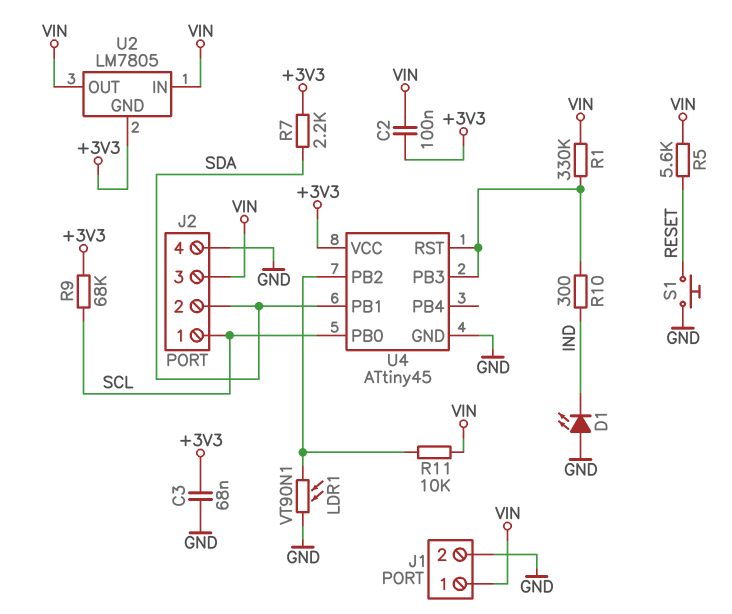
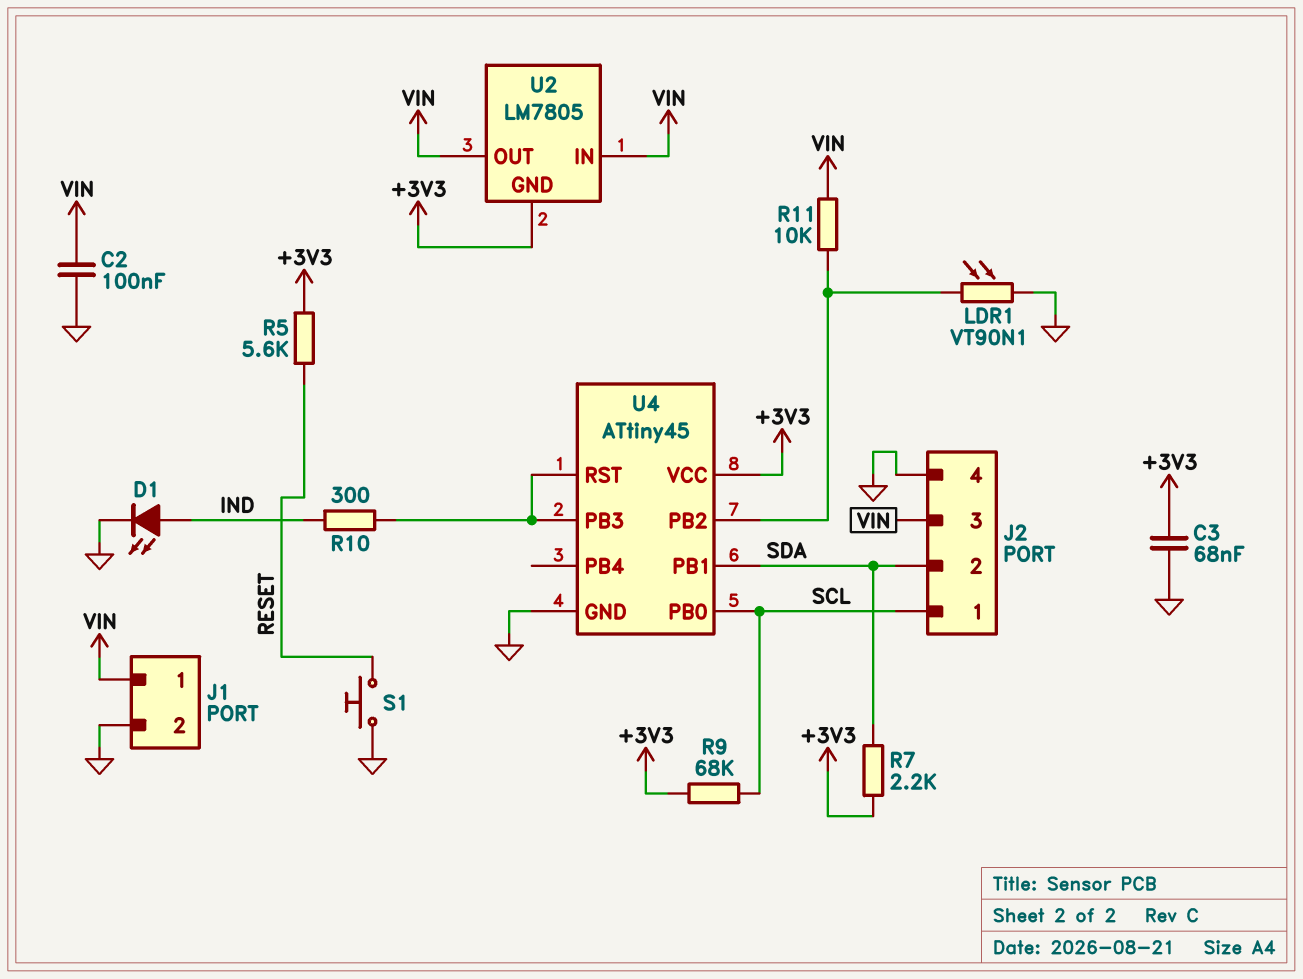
C2: 100nF (+3V3, VIN) -> 100nF (GND, VIN)
D1: LED (A GND, K IND) -> LED (A IND, K GND)
R1: 330k (U4/PB3, VIN) -> none
R5: 5.6k (RESET, VIN) -> 5.6k (+3V3, RESET)

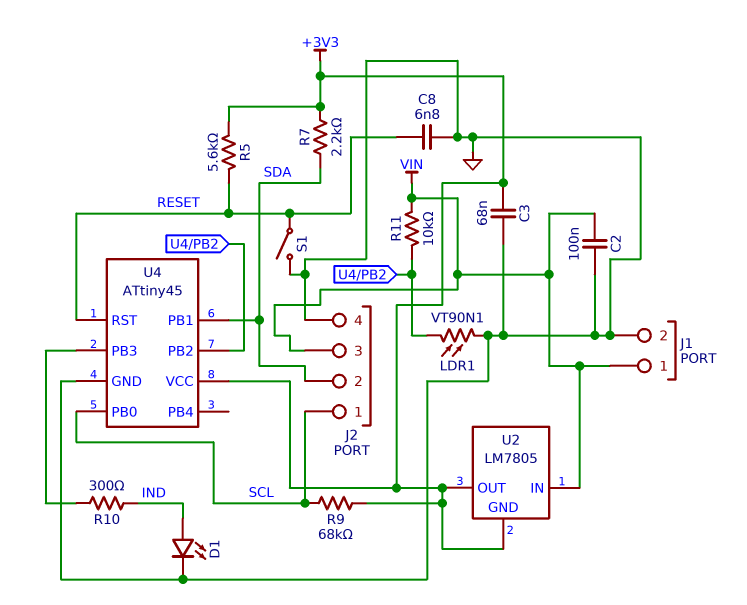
C8: none -> 6.8nF (GND, RESET)
S1: button (GND, RESET) -> switch (GND, RESET)
U2 pin OUT: VIN -> +3V3
U4 pin RST: U4/PB3 -> RESET

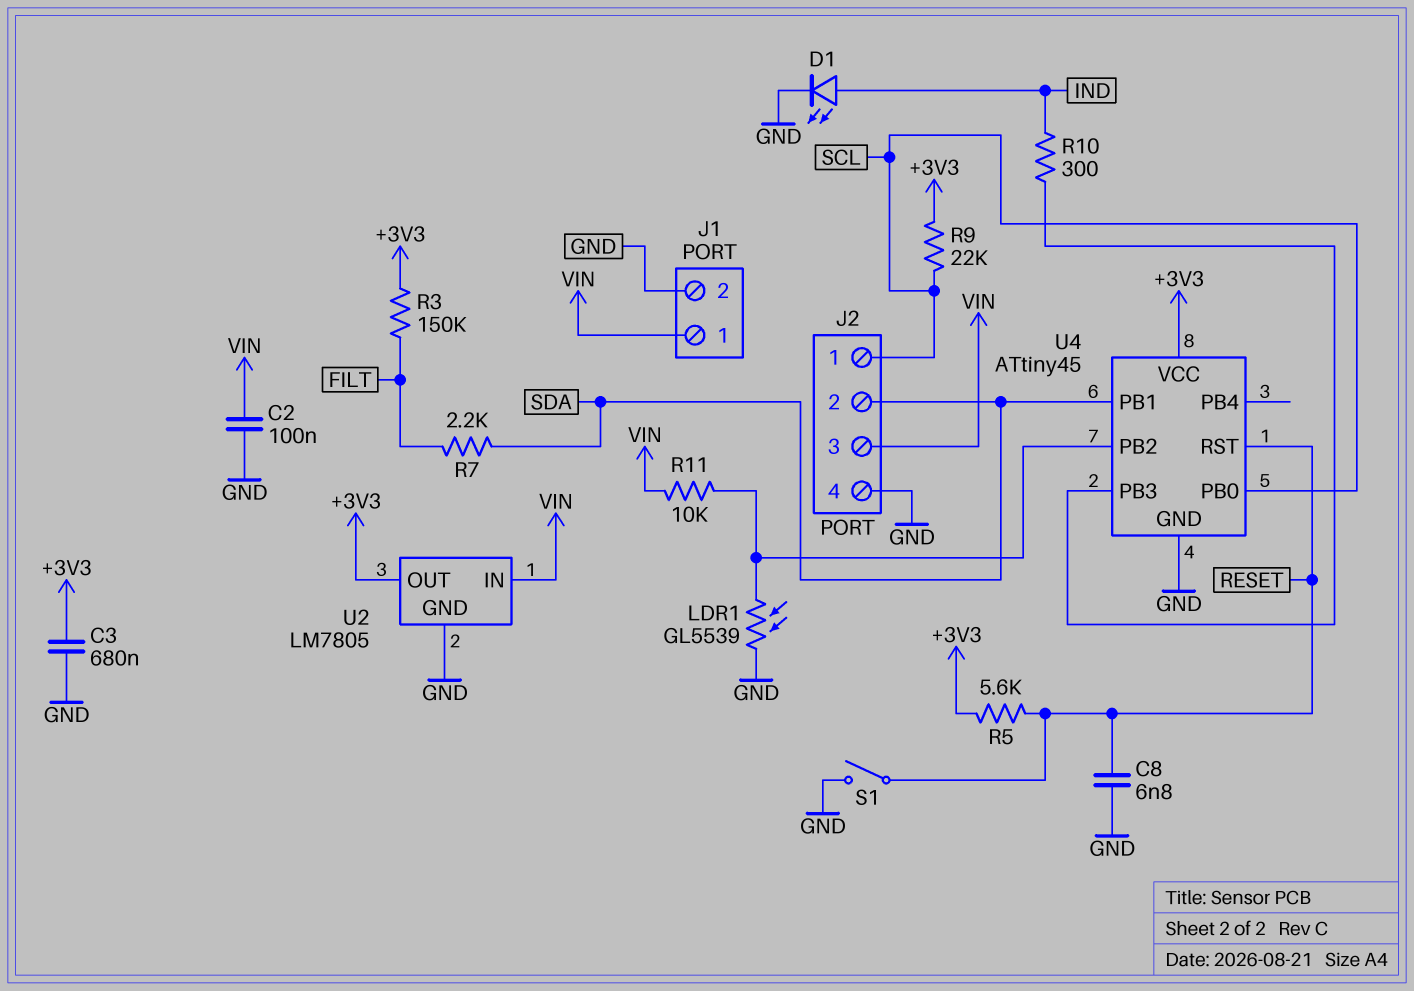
C3: 68nF (+3V3, GND) -> 680nF (+3V3, GND)
LDR1: VT90N1 (GND, U4/PB2) -> GL5539 (GND, U4/PB2)
R3: none -> 150k (+3V3, FILT)
R7: 2.2k (+3V3, SDA) -> 2.2k (FILT, SDA)
R9: 68k (+3V3, SCL) -> 22k (+3V3, SCL)
U2 pin GND: +3V3 -> GND

